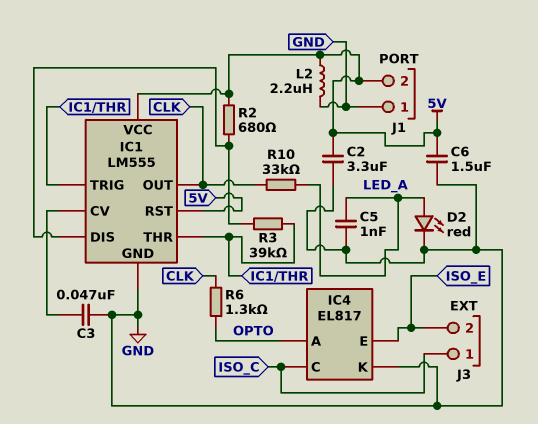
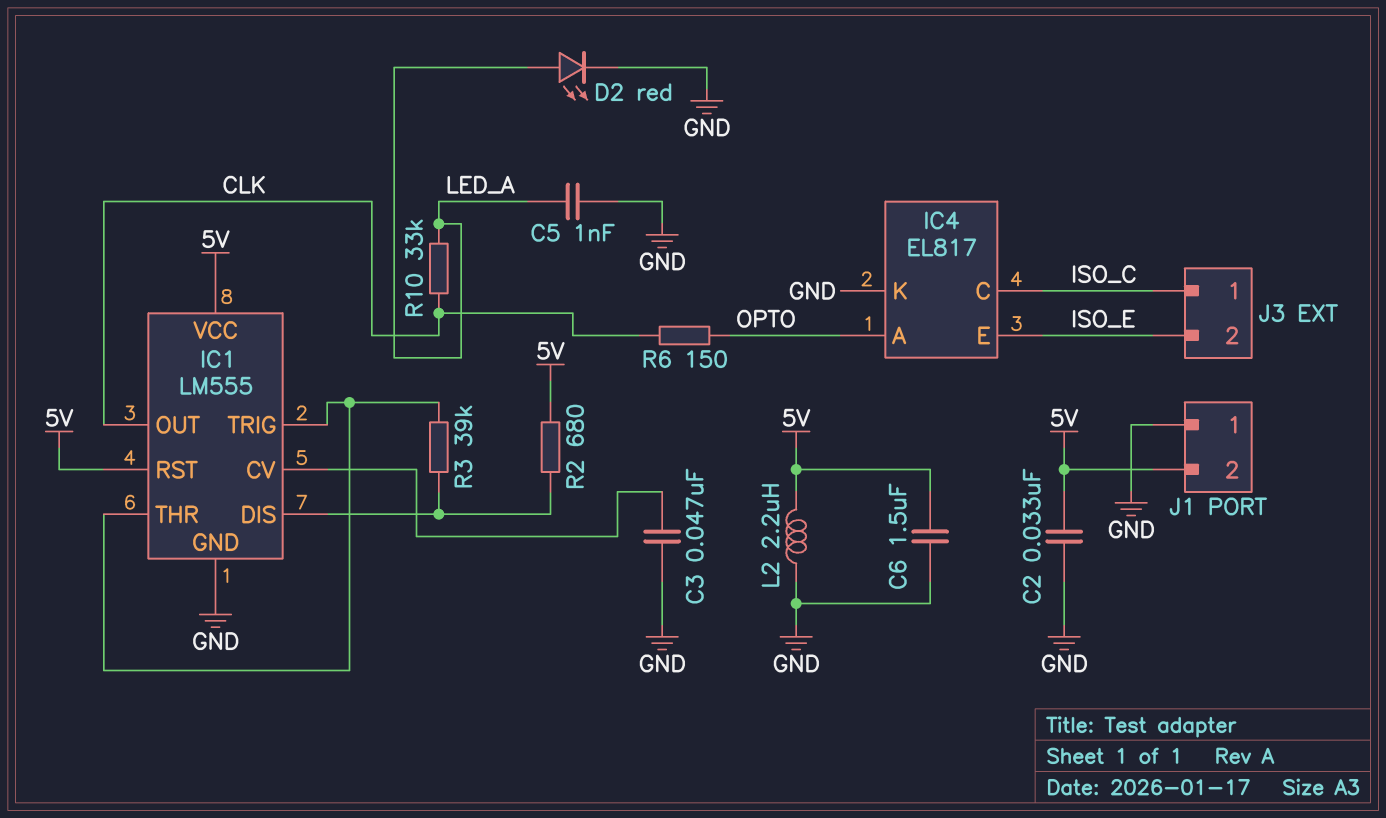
C2: 3.3uF (5V, GND) -> 33nF (5V, GND)
R6: 1.3k (CLK, OPTO) -> 150 (CLK, OPTO)

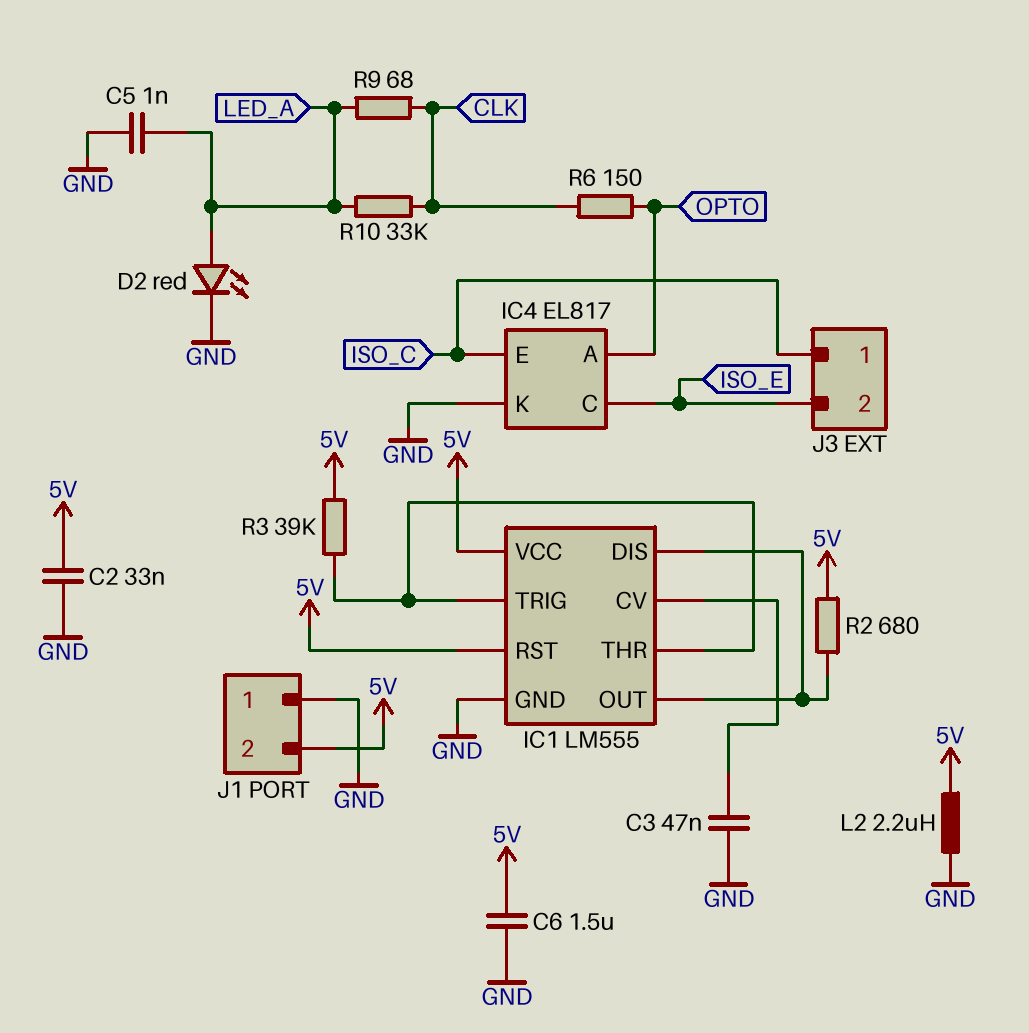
IC1 pin OUT: CLK -> IC1/DIS
IC4 pin C: ISO_C -> ISO_E
IC4 pin E: ISO_E -> ISO_C
R3: 39k (IC1/DIS, IC1/THR) -> 39k (5V, IC1/THR)
R9: none -> 68 (CLK, LED_A)

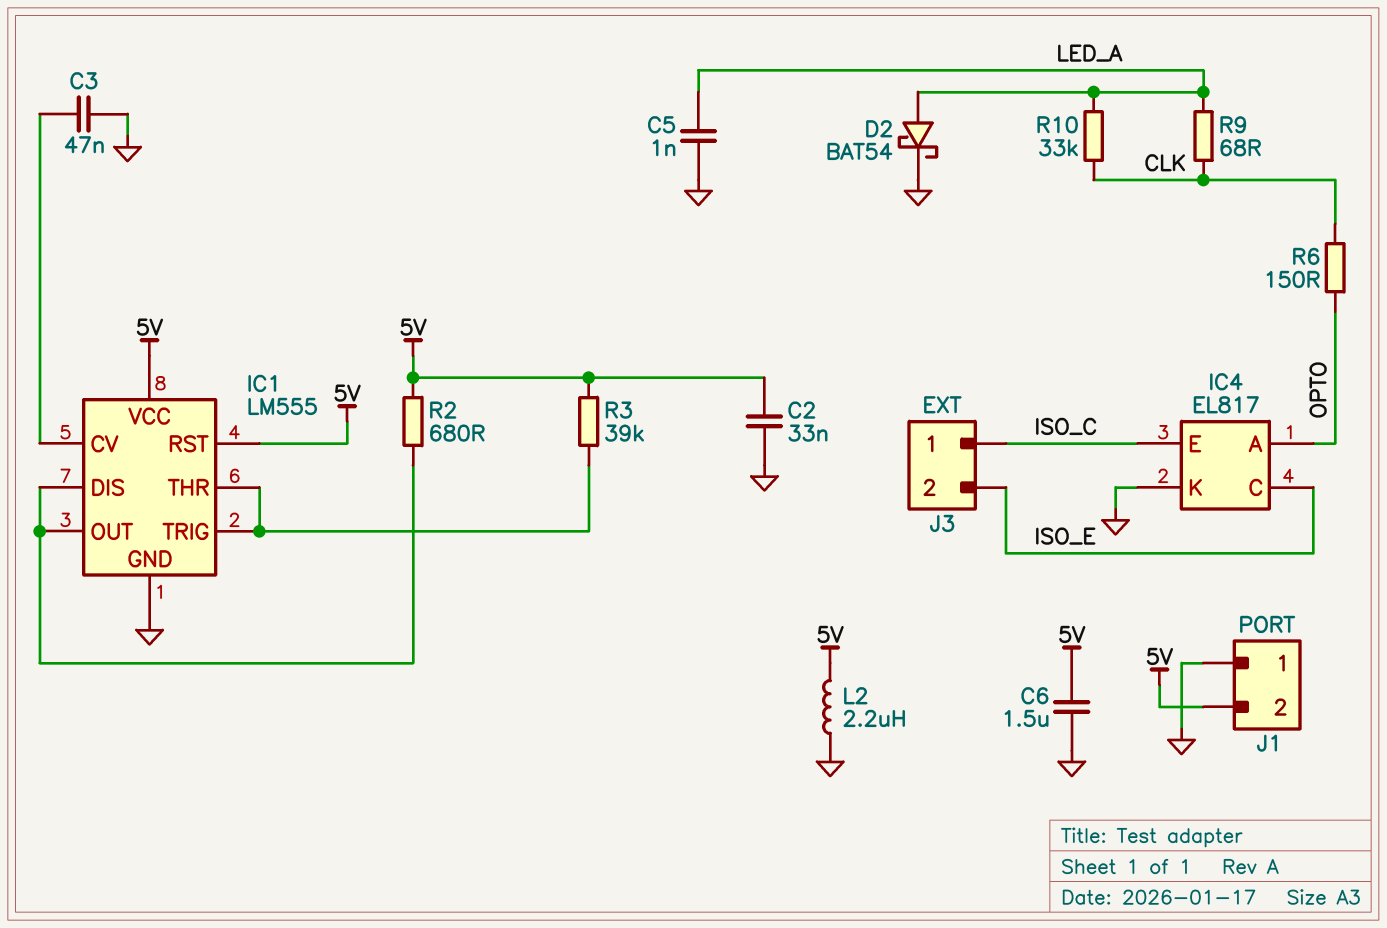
D2: LED red (A LED_A, K GND) -> schottky BAT54 (A LED_A, K GND)

